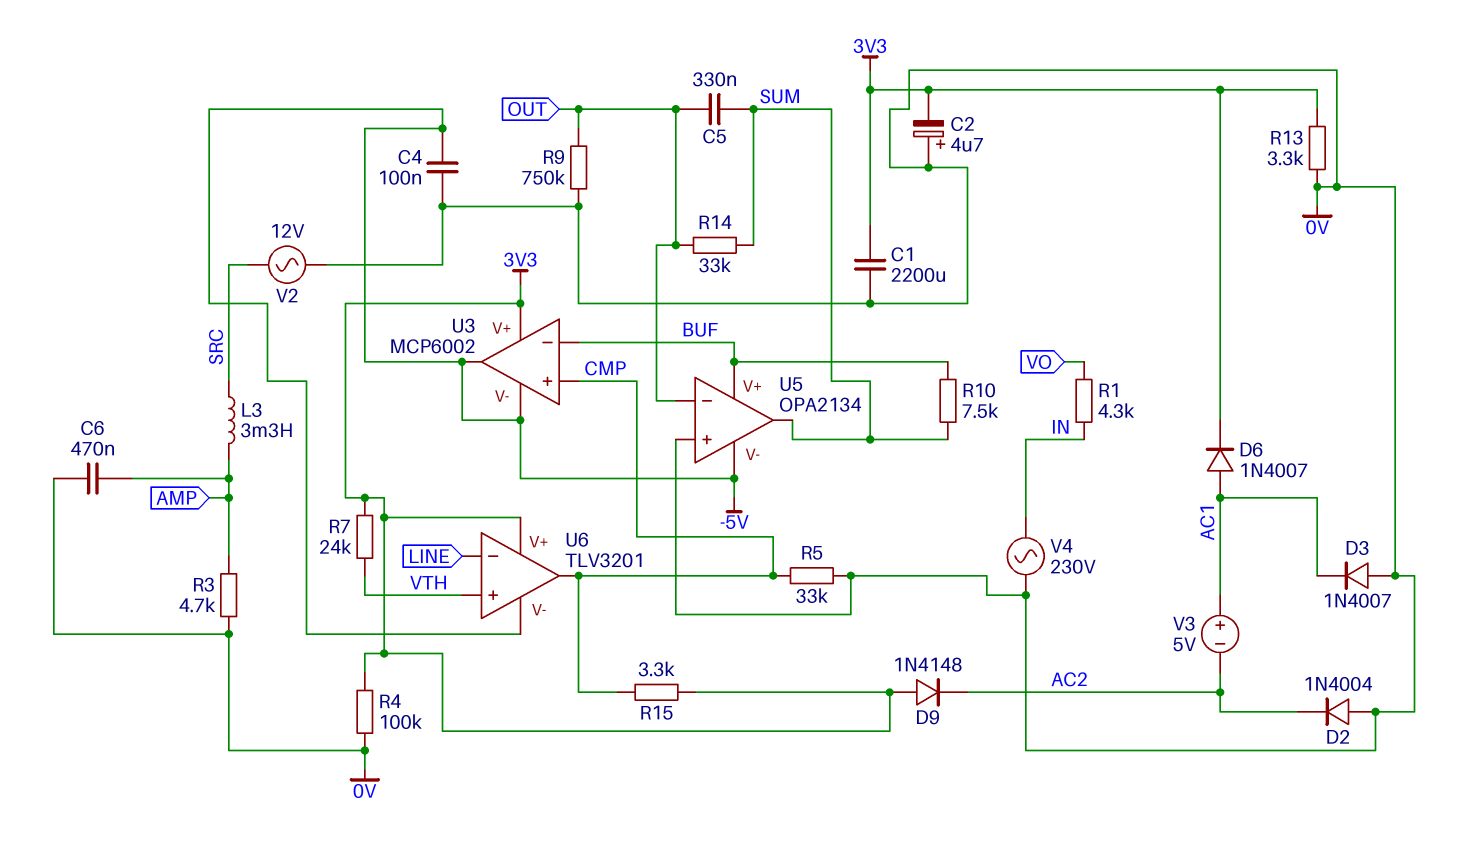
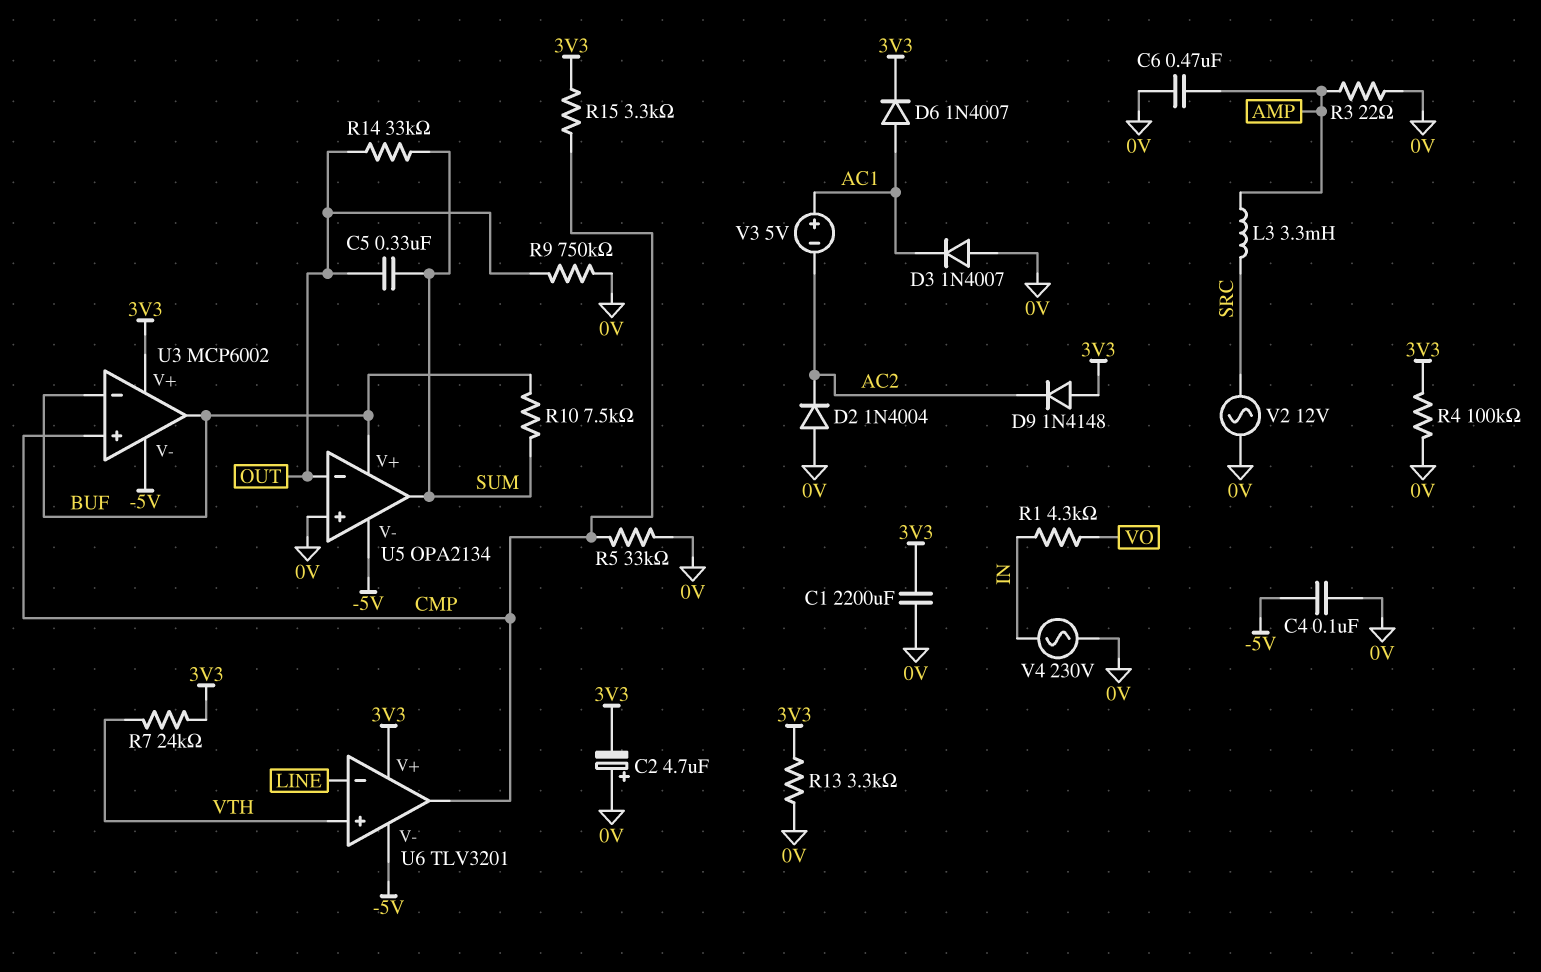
R3: 4.7k (0V, AMP) -> 22 (0V, AMP)
U3 pin out: -5V -> BUF

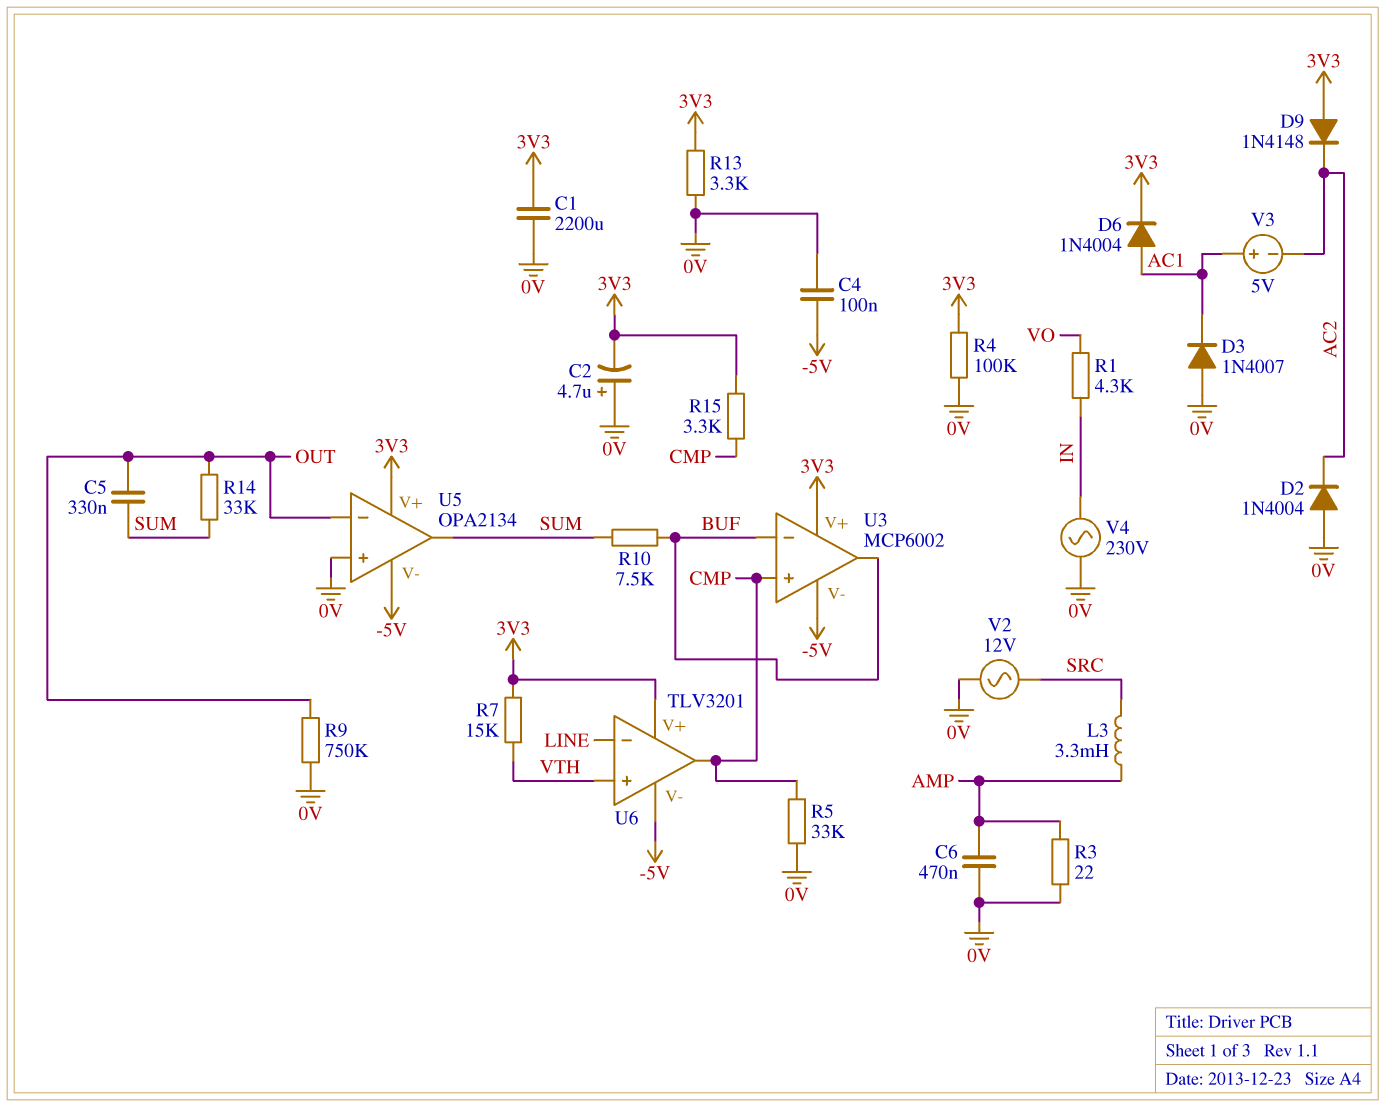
D6: diode 1N4007 (A AC1, K 3V3) -> diode 1N4004 (A AC1, K 3V3)
R7: 24k (3V3, VTH) -> 15k (3V3, VTH)
U5 pin V+: BUF -> 3V3

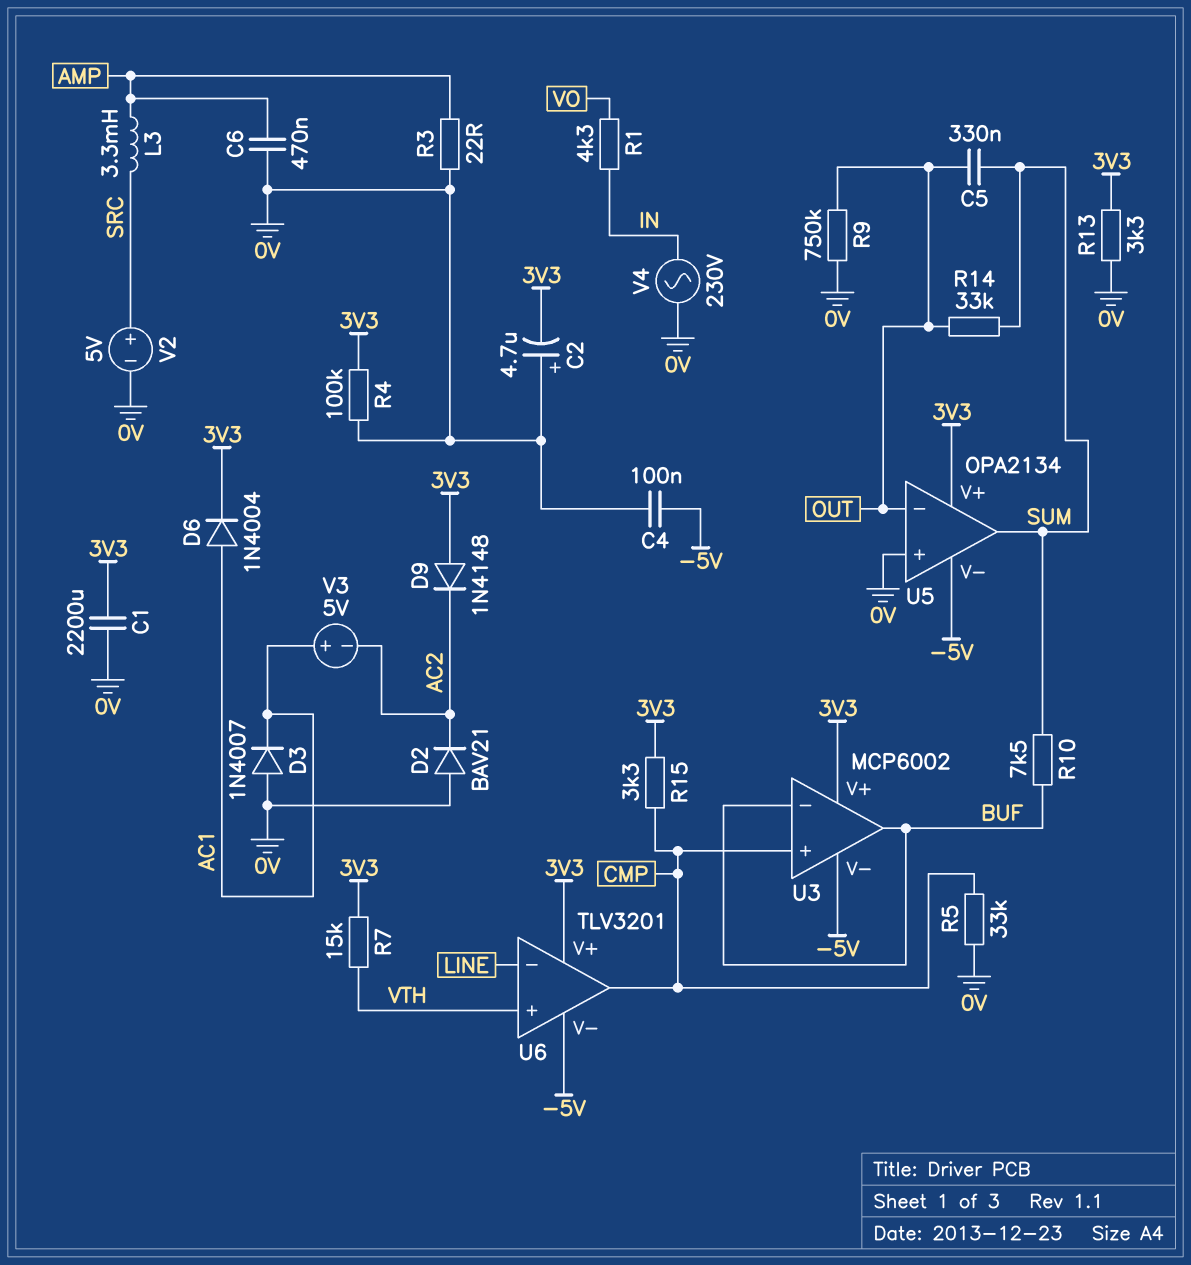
D2: diode 1N4004 (A 0V, K AC2) -> diode BAV21 (A 0V, K AC2)
V2: AC 12V (0V, SRC) -> 5V (plus SRC, minus 0V)

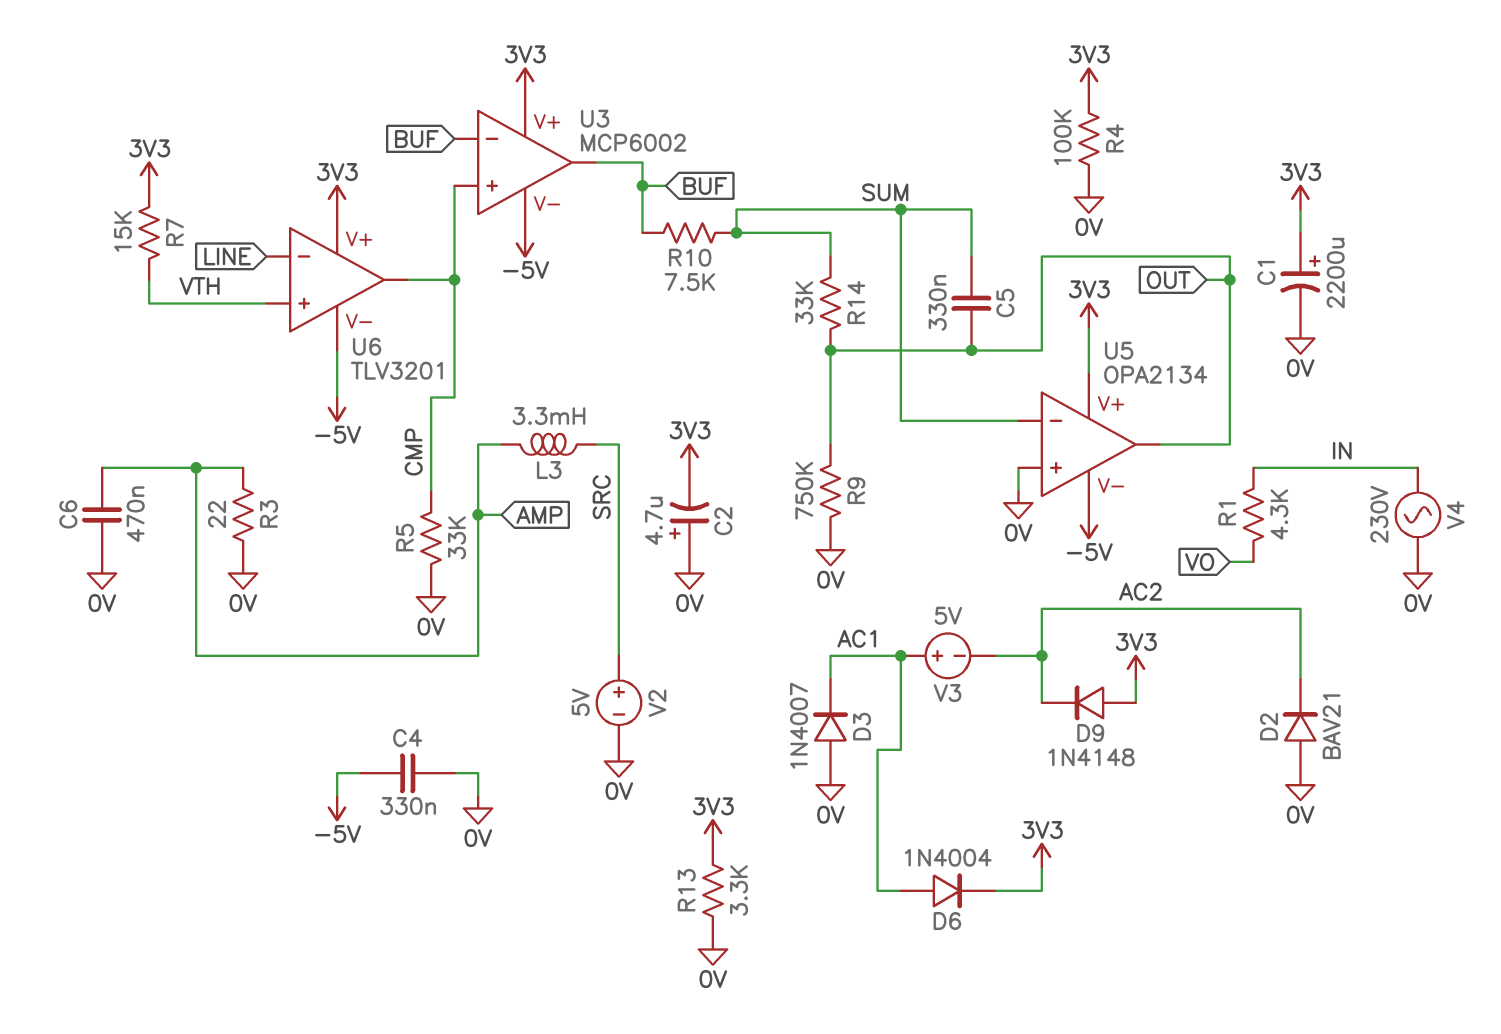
C1: 2200uF (0V, 3V3) -> 2200uF (plus 3V3, minus 0V)
C4: 100nF (-5V, 0V) -> 330nF (-5V, 0V)
R15: 3.3k (3V3, CMP) -> none
U5 pin in-: OUT -> SUM
U5 pin out: SUM -> OUT

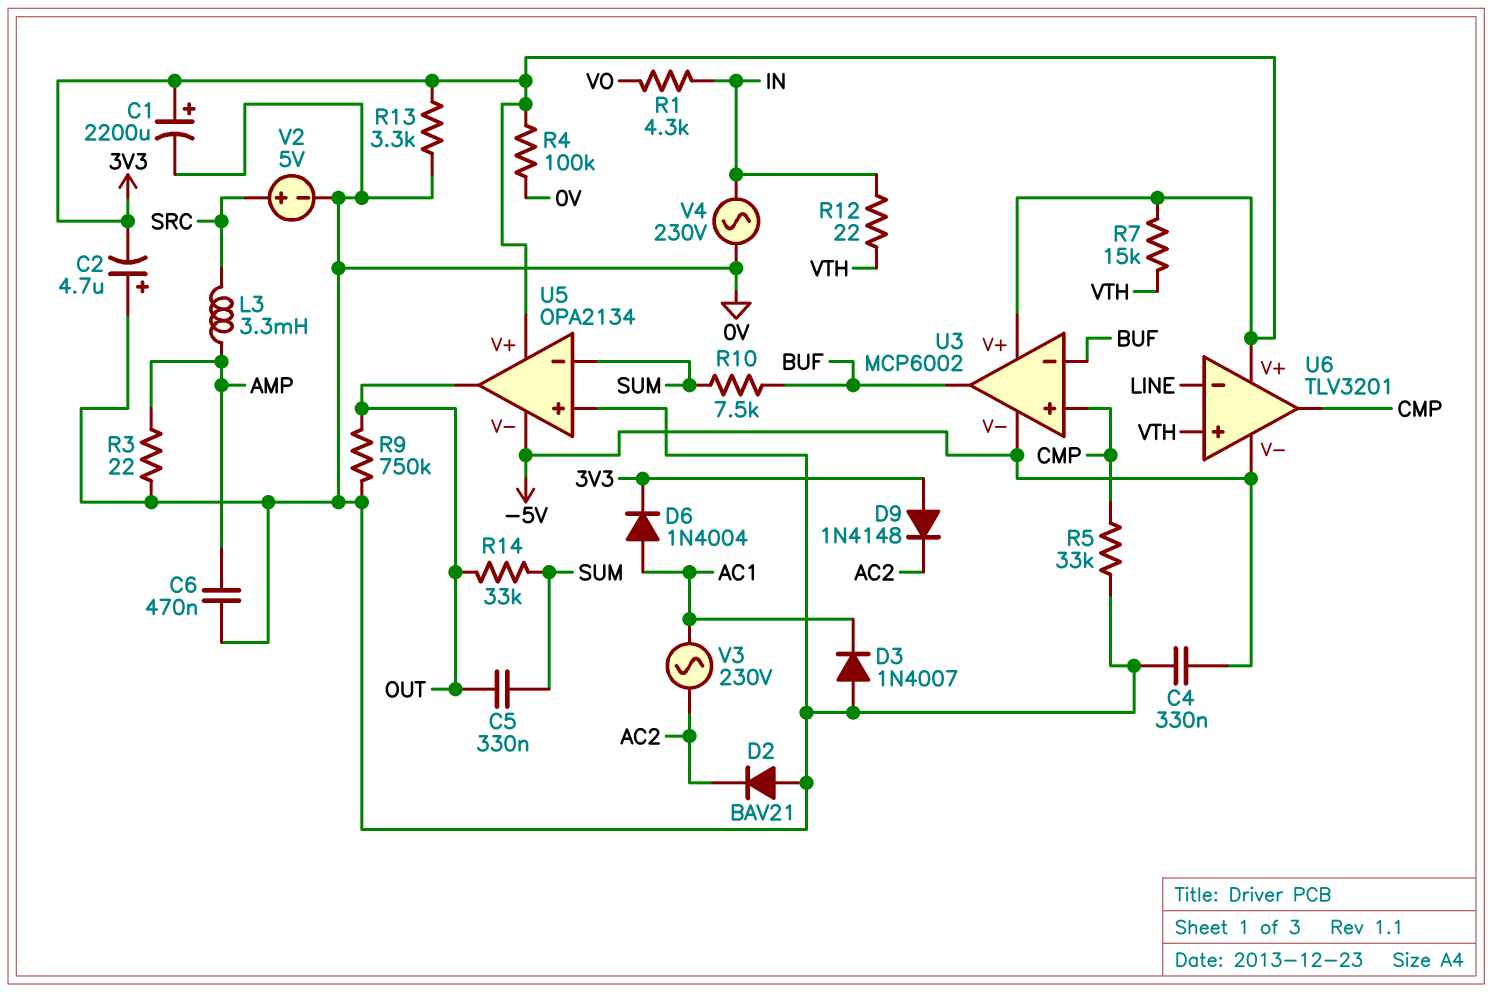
R12: none -> 22 (IN, VTH)
V3: 5V (plus AC1, minus AC2) -> AC 230V (AC1, AC2)

